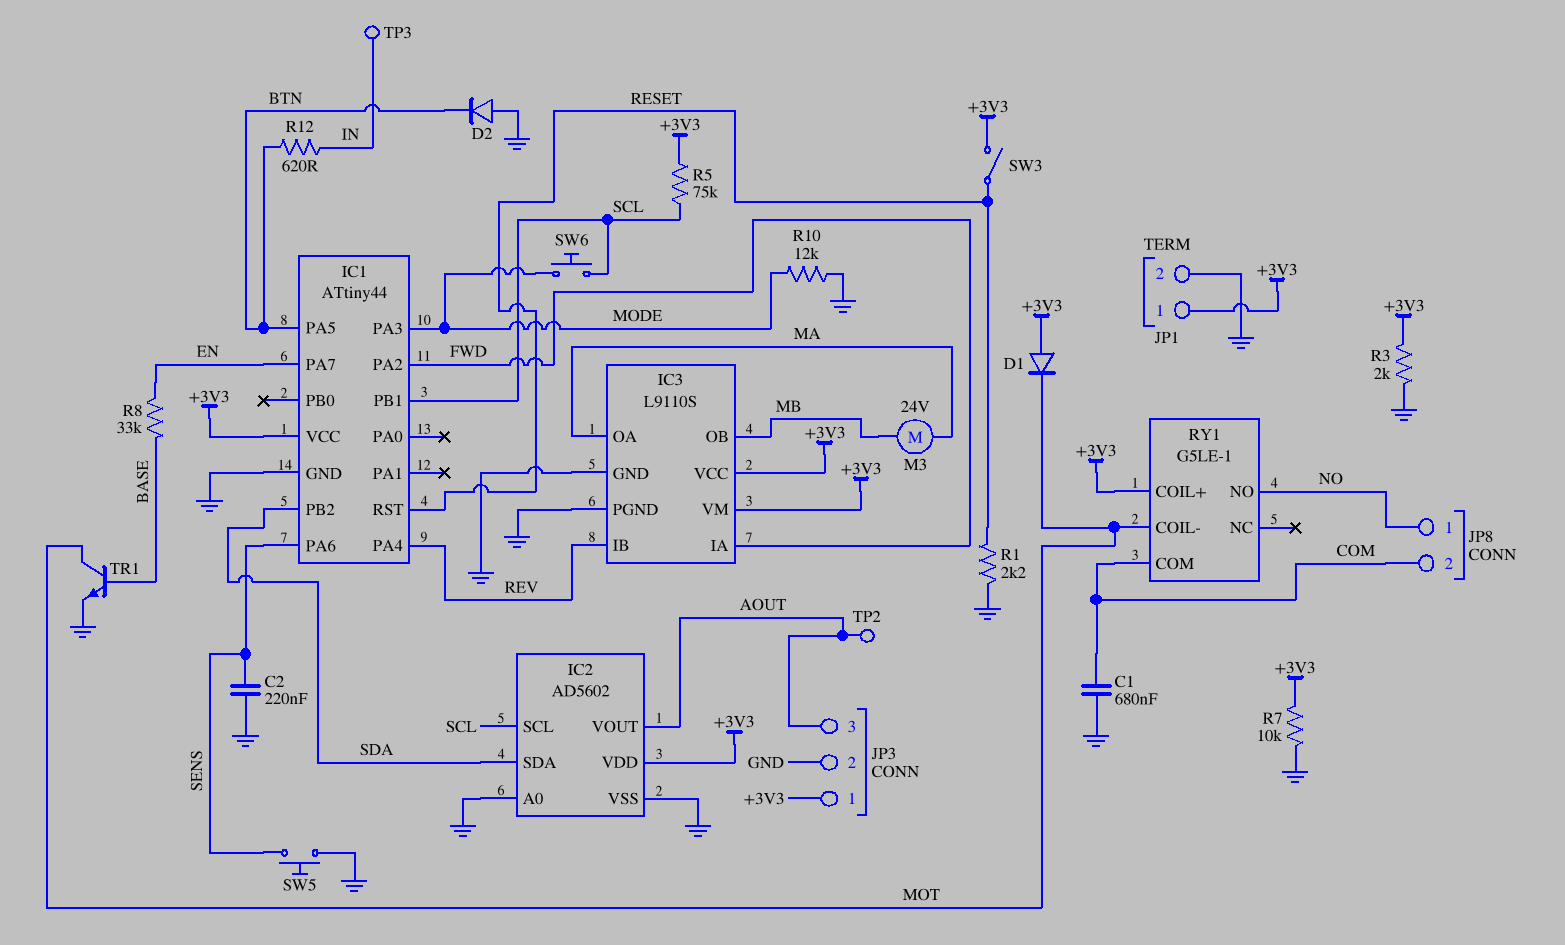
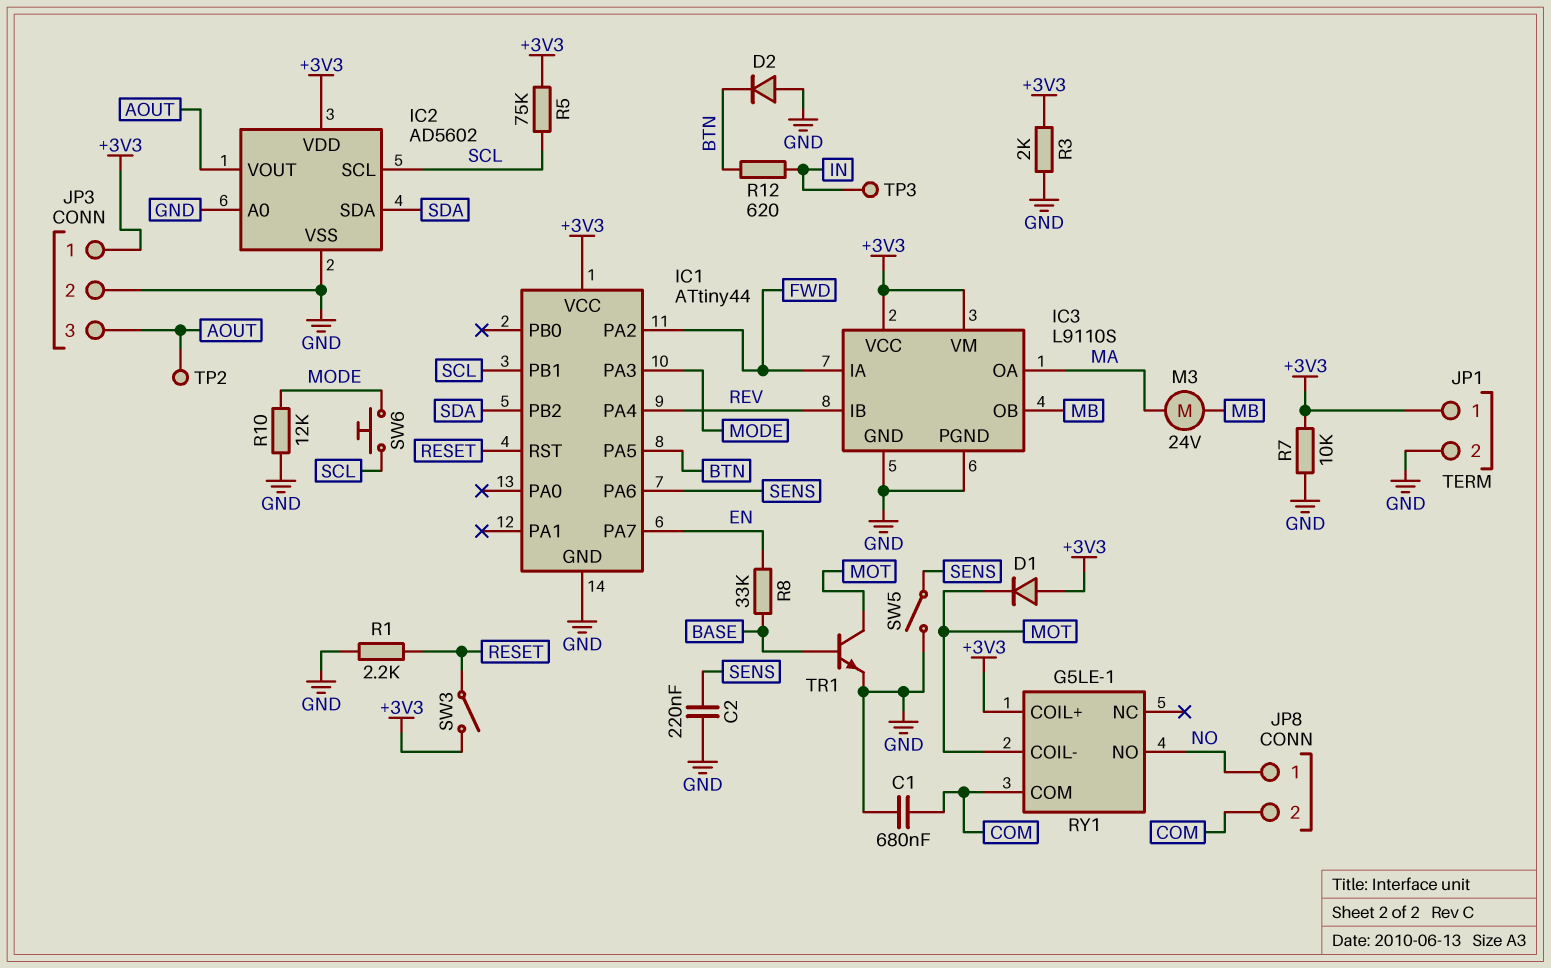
SW5: button (GND, SENS) -> switch (GND, SENS)

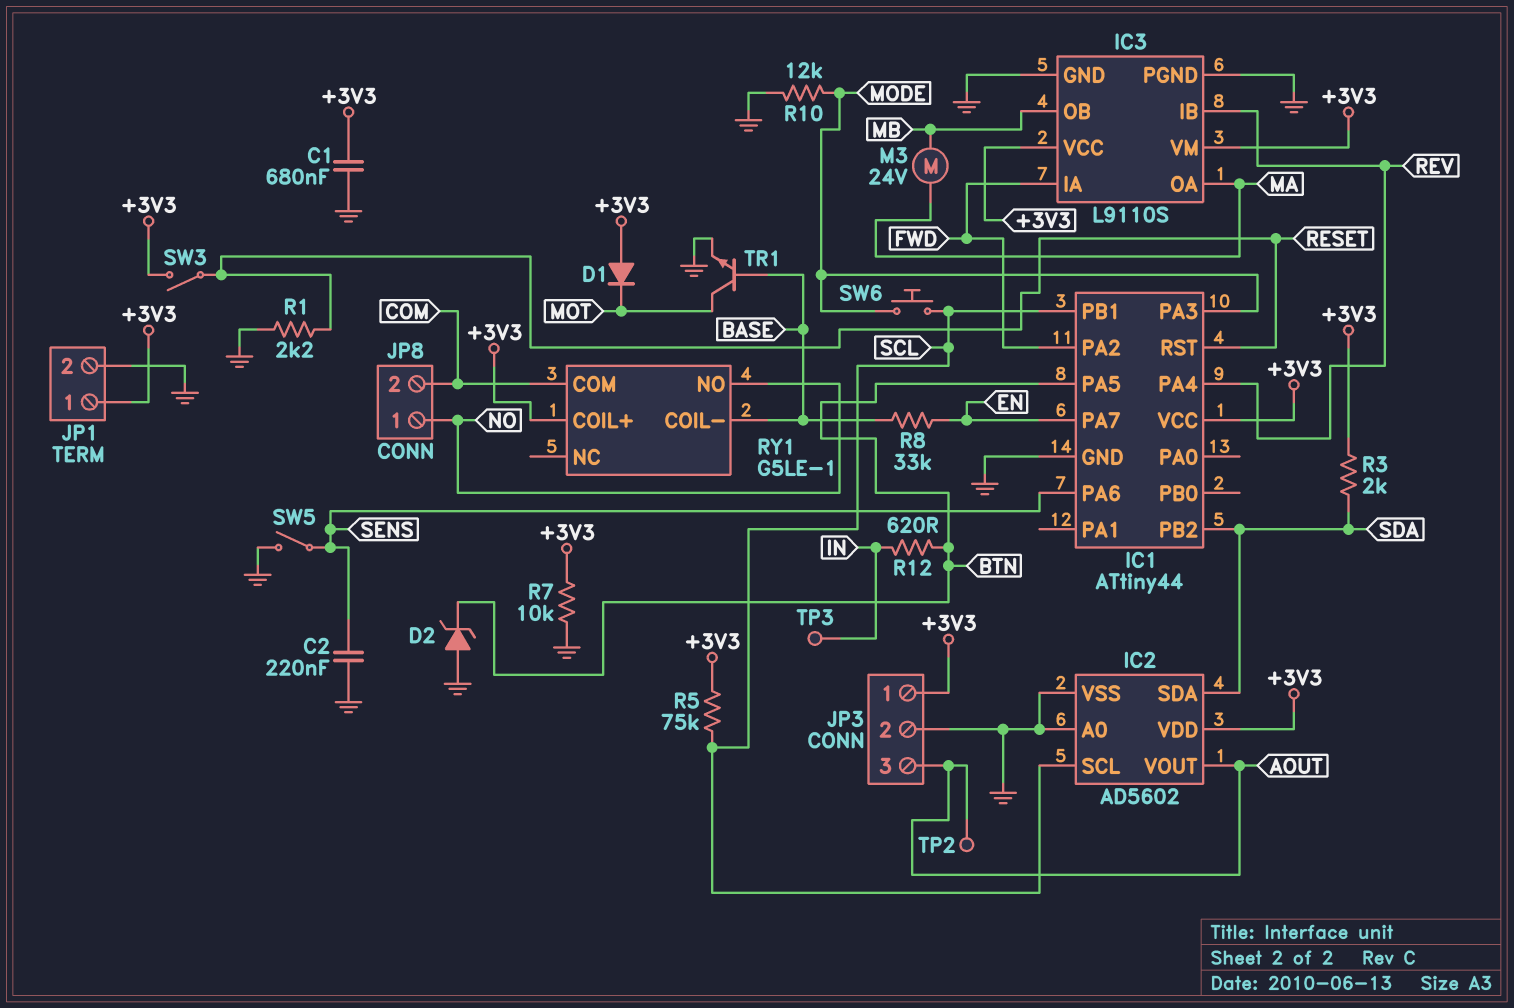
C1: 680nF (COM, GND) -> 680nF (+3V3, GND)
D2: diode (A GND, K BTN) -> zener (A GND, K BTN)
R3: 2k (+3V3, GND) -> 2k (+3V3, SDA)
RY1 pin COIL-: MOT -> BASE

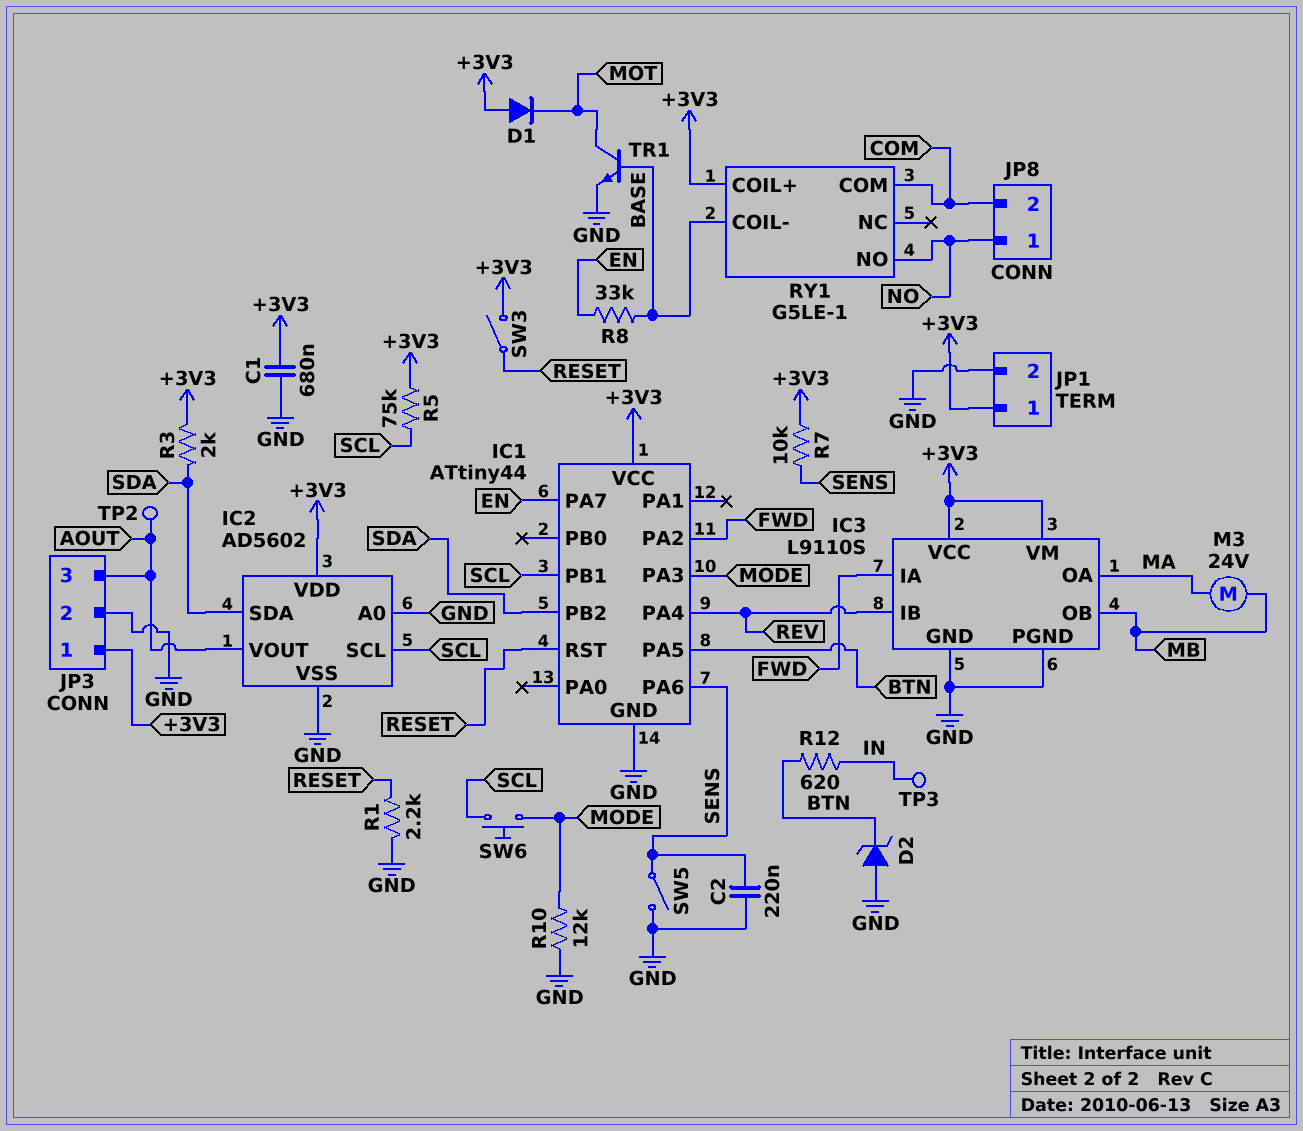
R7: 10k (+3V3, GND) -> 10k (+3V3, SENS)

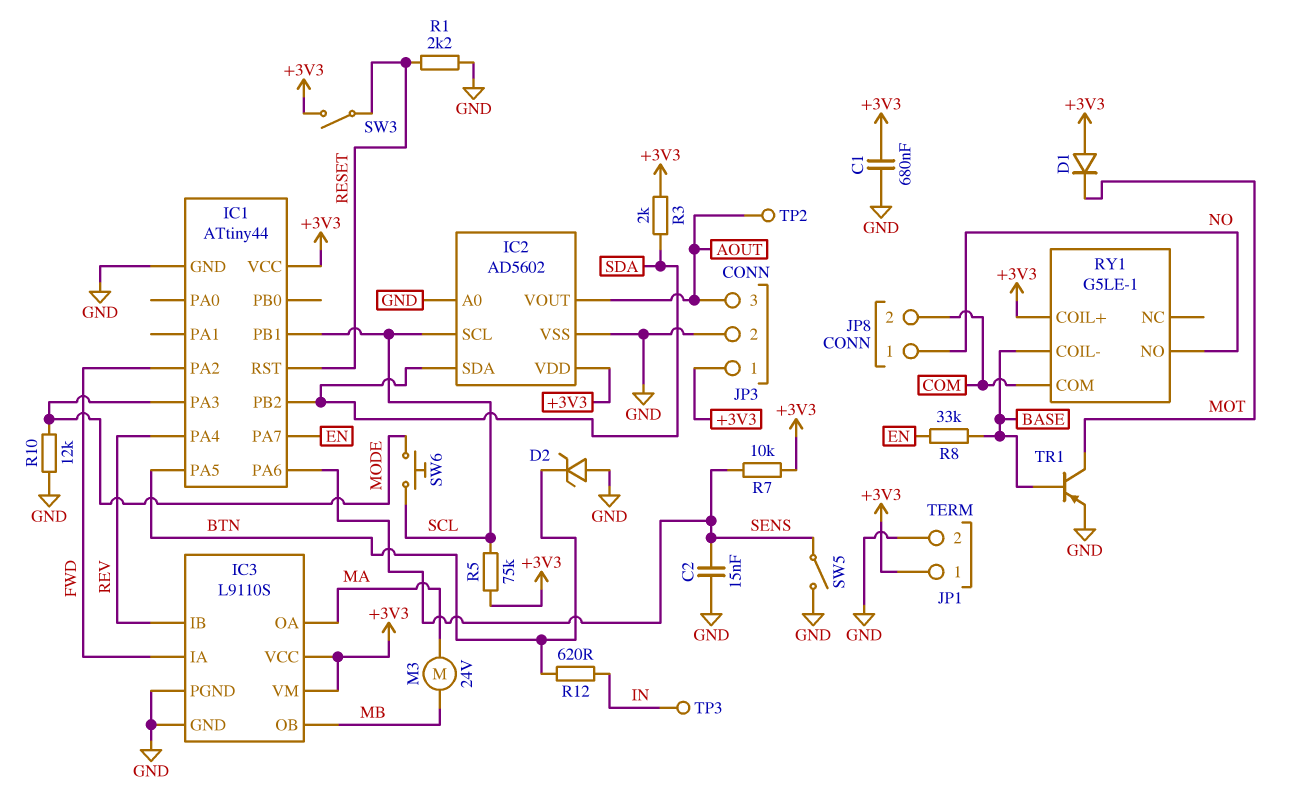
C2: 220nF (GND, SENS) -> 15nF (GND, SENS)
TR1: NPN (B BASE, C MOT, E GND) -> PNP (B BASE, C MOT, E GND)

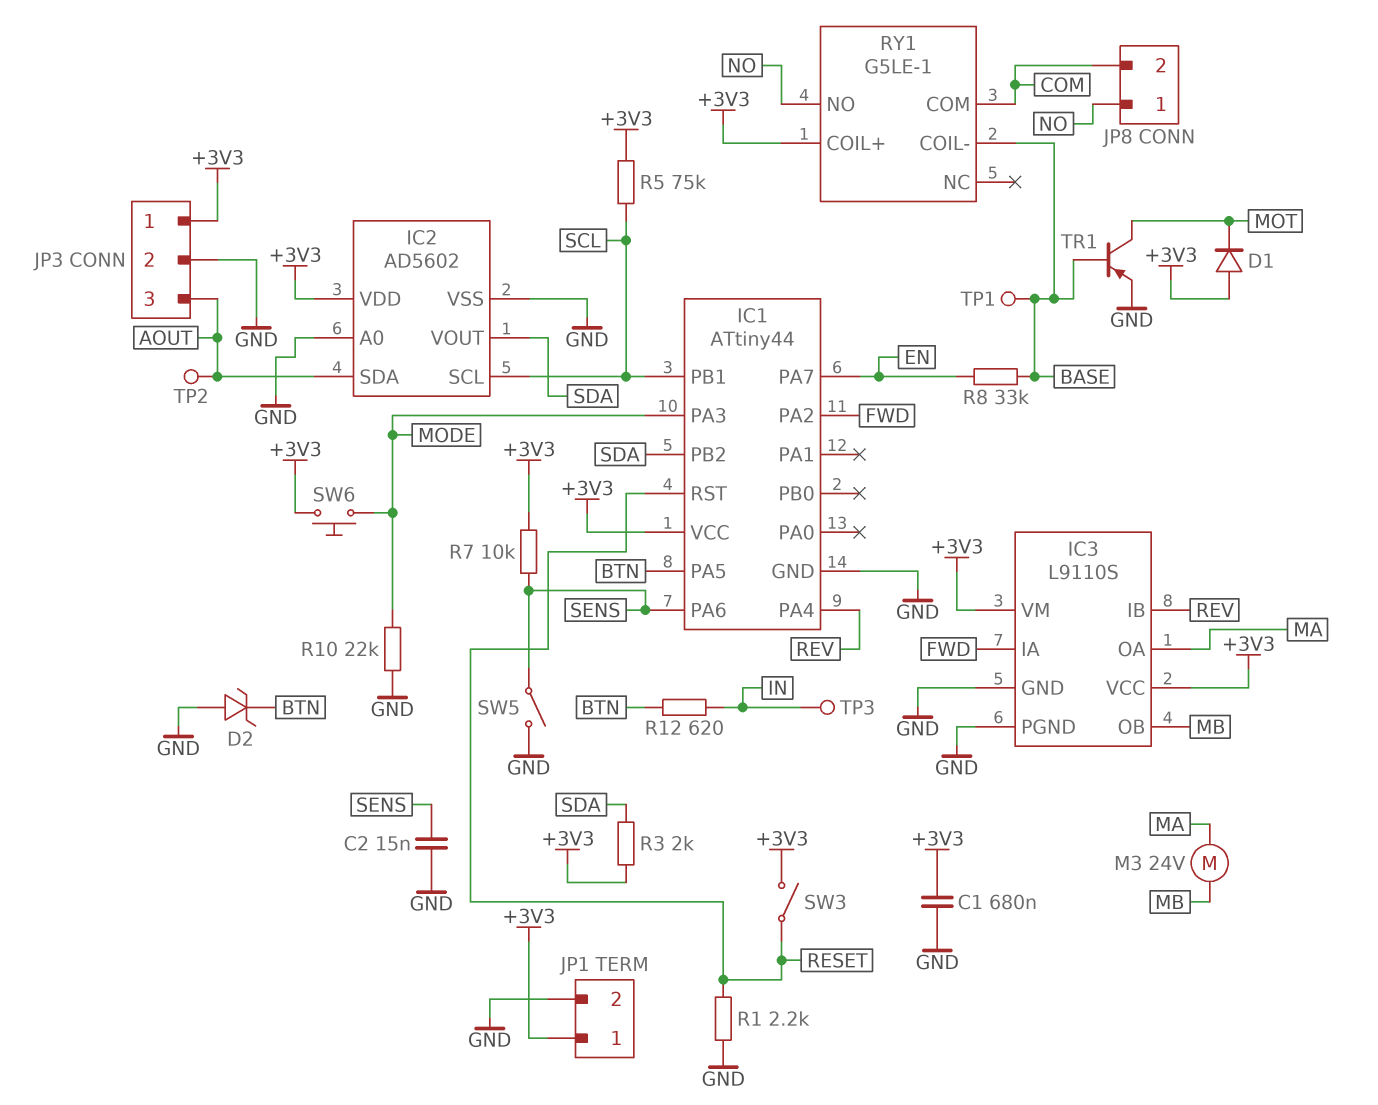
IC2 pin SDA: SDA -> AOUT
IC2 pin VOUT: AOUT -> SDA
R10: 12k (GND, MODE) -> 22k (GND, MODE)
SW6: button (MODE, SCL) -> button (+3V3, MODE)
TP1: none -> test point (BASE)

